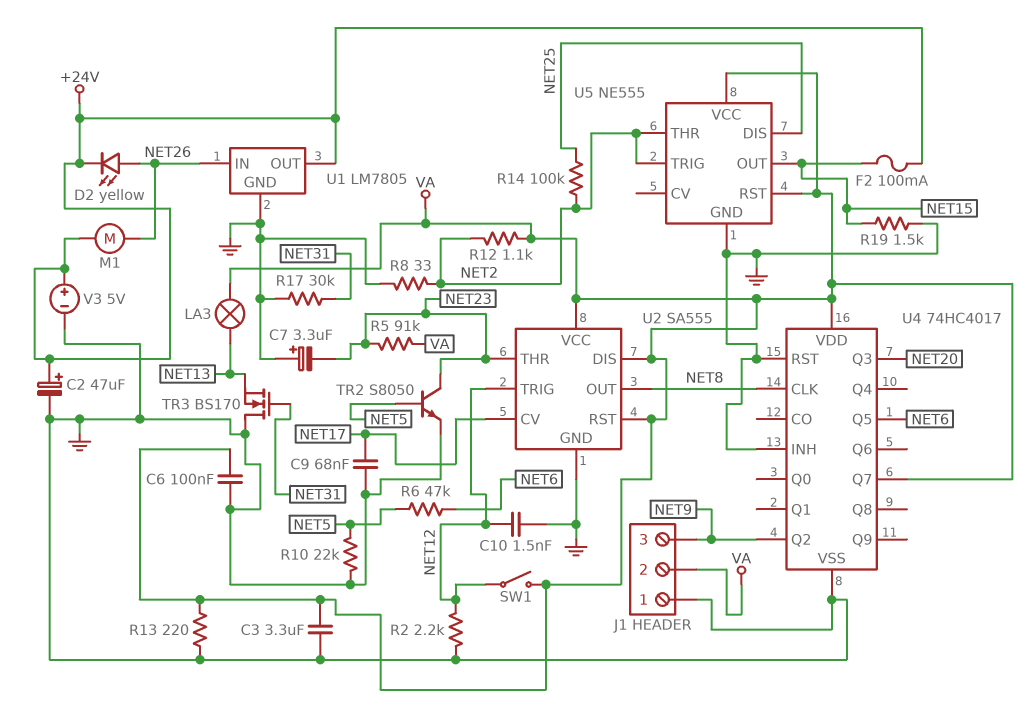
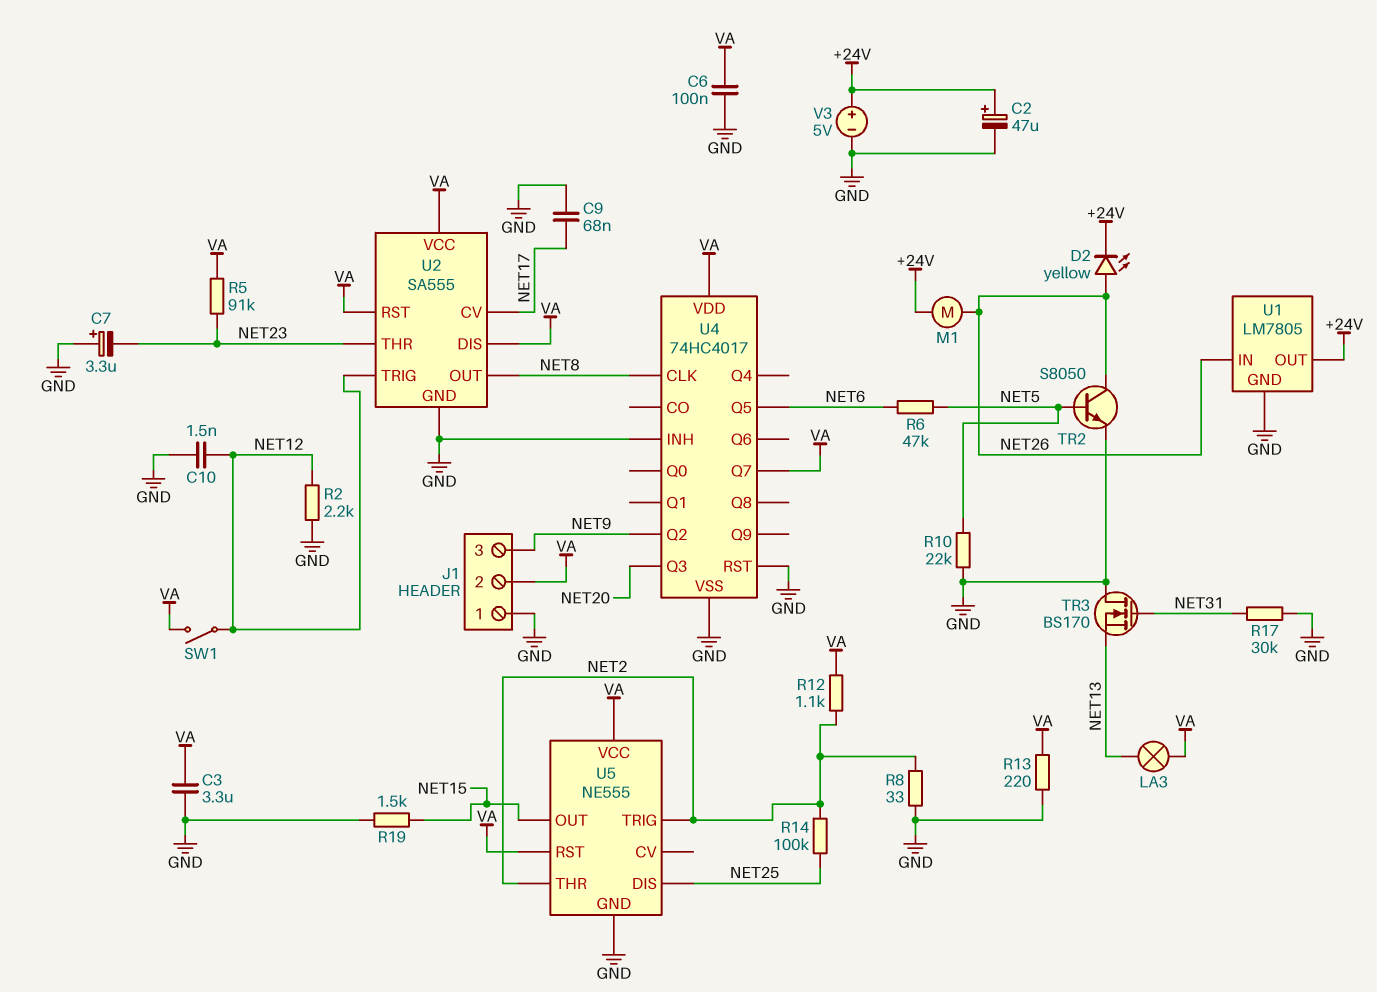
F2: 100mA (+24V, NET15) -> none
TR2: NPN S8050 (B NET5, C NET23, E GND) -> NPN S8050 (B NET5, C NET26, E GND)

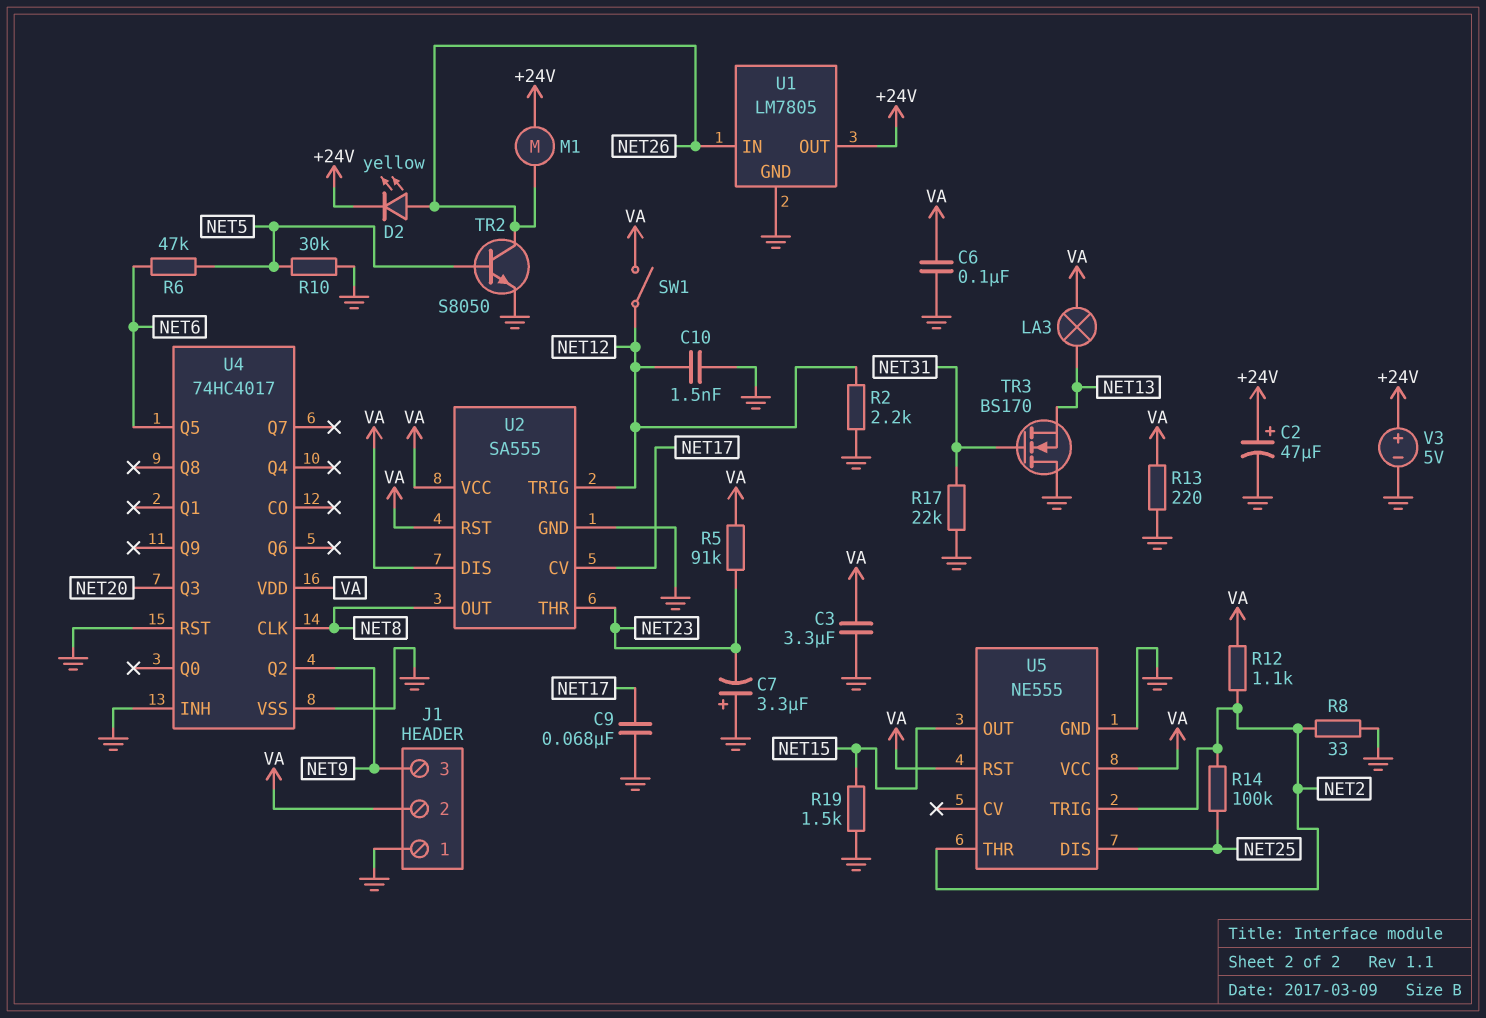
R10: 22k (GND, NET5) -> 30k (GND, NET5)
R17: 30k (GND, NET31) -> 22k (GND, NET31)
U4 pin Q7: VA -> none

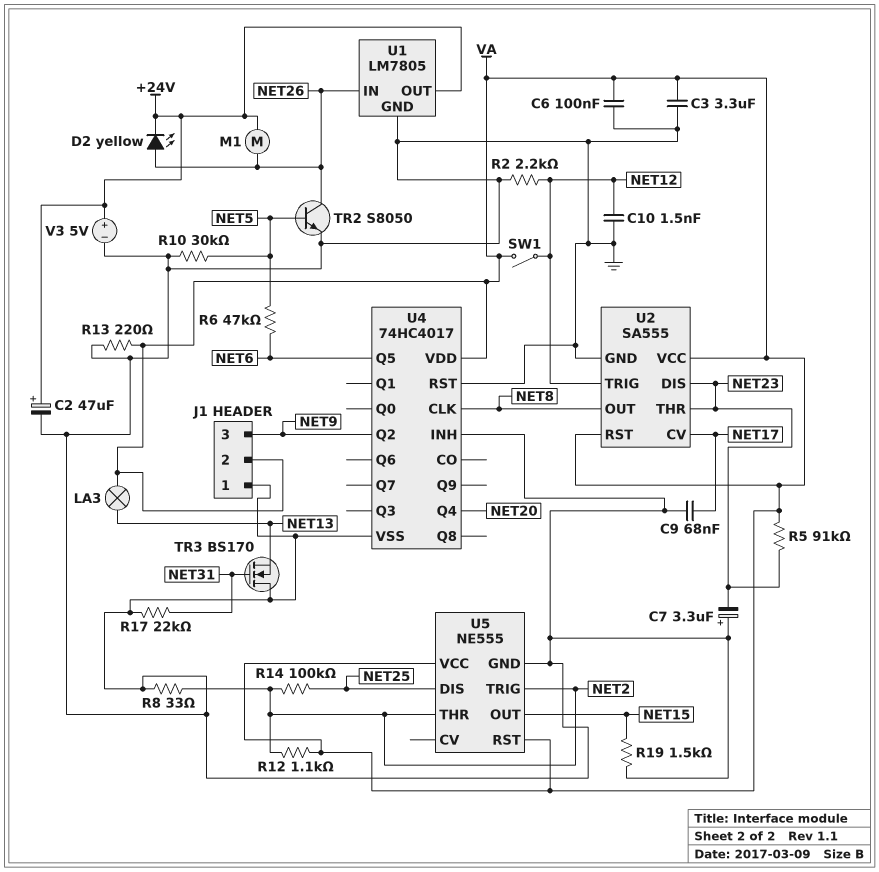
U2 pin DIS: VA -> NET23
U4 pin Q3: NET20 -> none
U4 pin Q4: none -> NET20

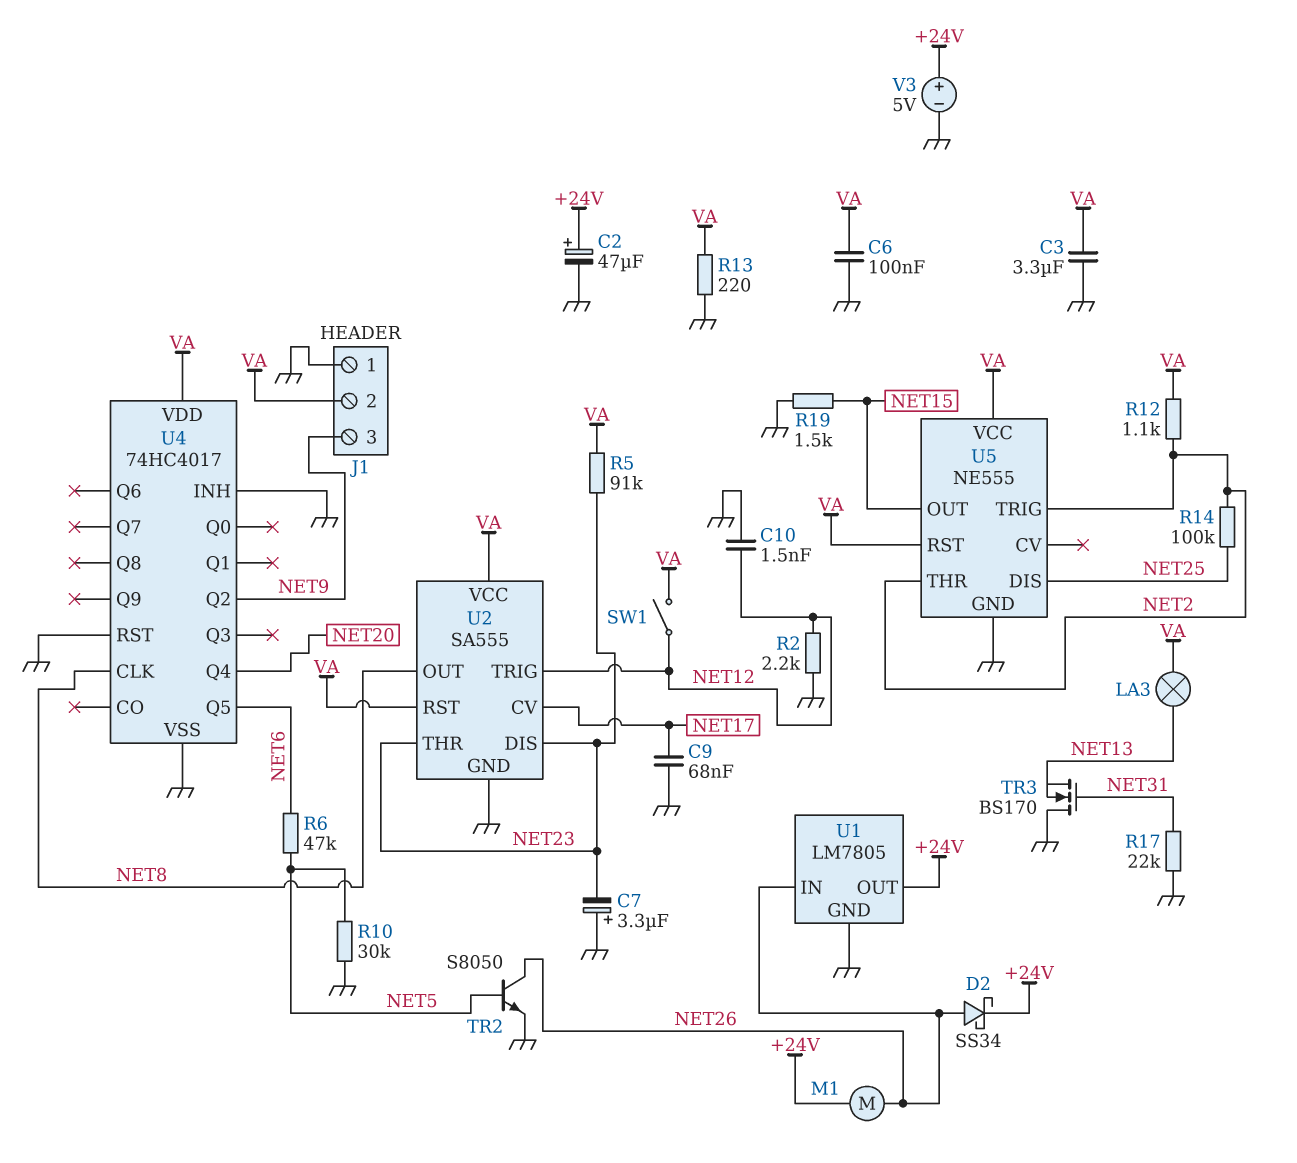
D2: LED yellow (A NET26, K +24V) -> schottky SS34 (A NET26, K +24V)
R8: 33 (GND, NET2) -> none

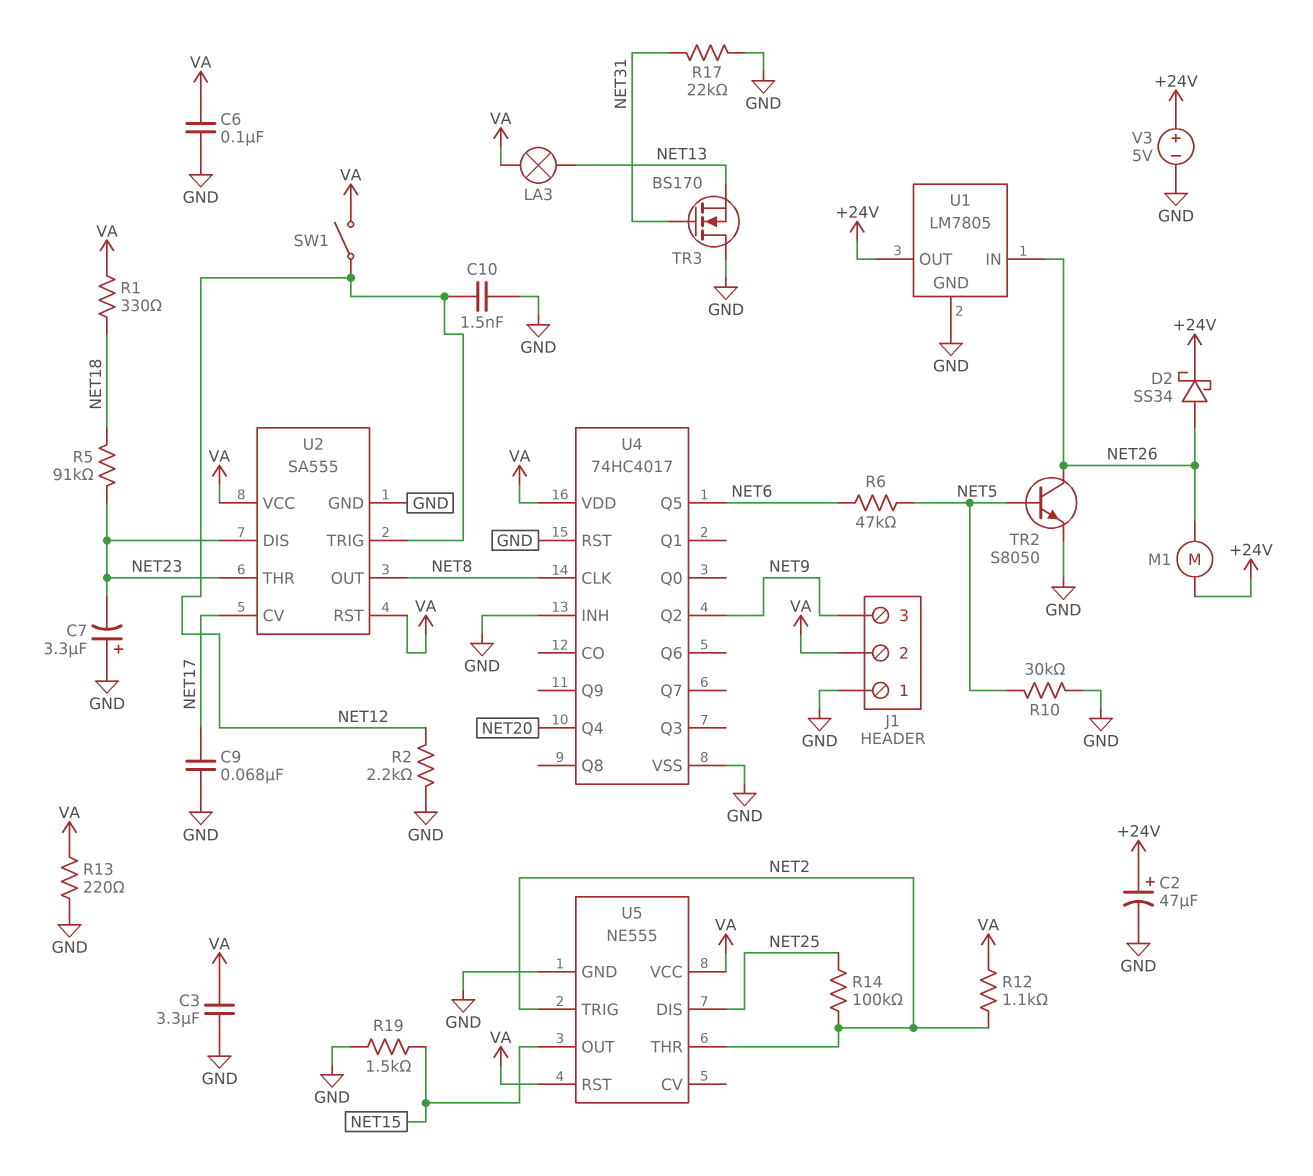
R1: none -> 330 (NET18, VA)
R5: 91k (NET23, VA) -> 91k (NET18, NET23)

